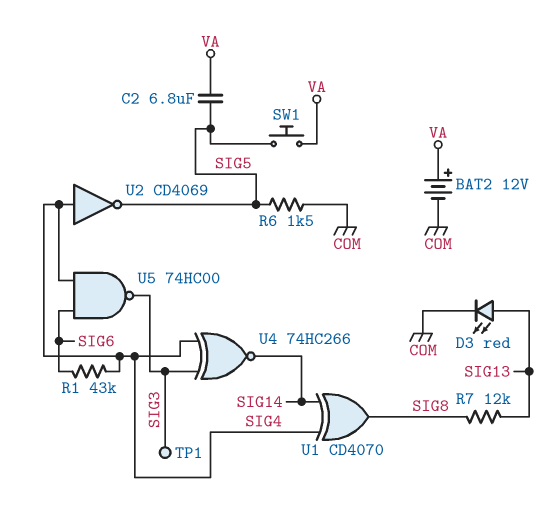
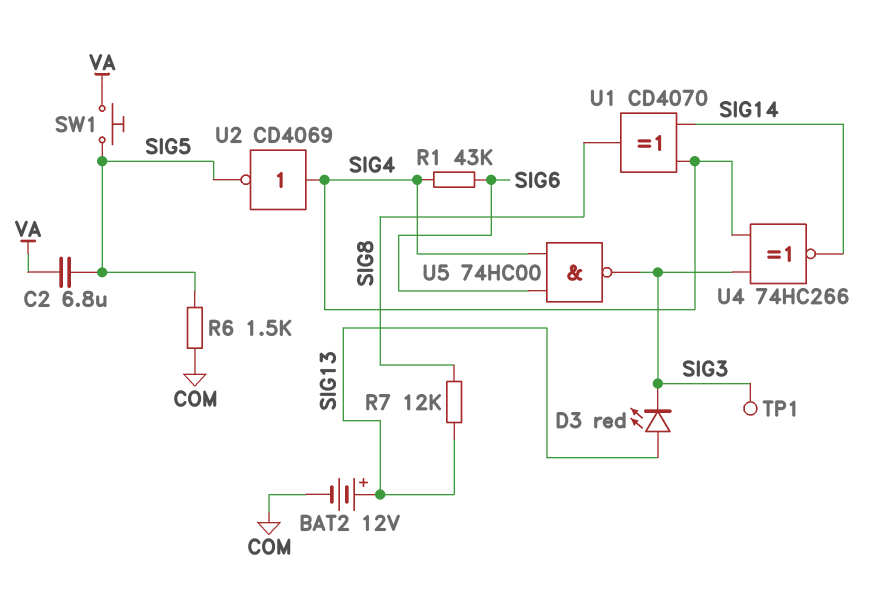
BAT2: 12V (plus VA, minus COM) -> 12V (plus SIG13, minus COM)
D3: LED red (A SIG13, K COM) -> LED red (A SIG13, K SIG3)

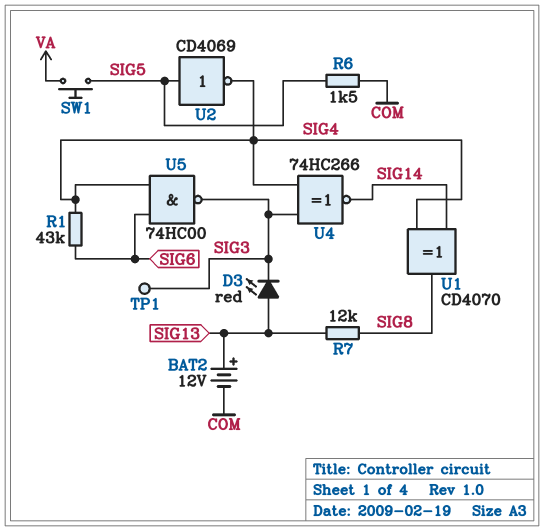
C2: 6.8uF (SIG5, VA) -> none
U2: NOT CD4069 (in SIG4, out SIG5) -> NOT CD4069 (in SIG5, out SIG4)

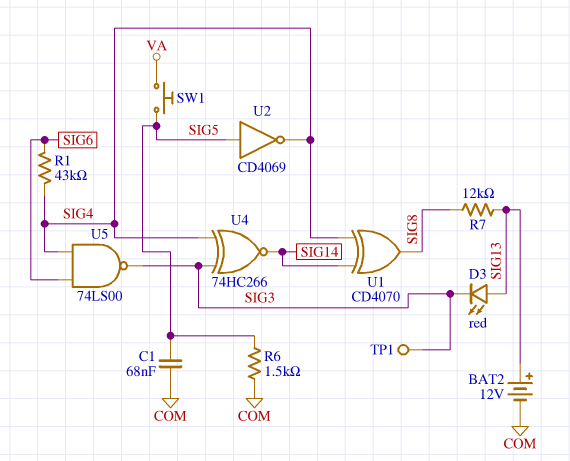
C1: none -> 68nF (COM, SIG5)
U5: NAND 74HC00 (in SIG4, in SIG6, out SIG3) -> NAND 74LS00 (in SIG4, in SIG6, out SIG3)

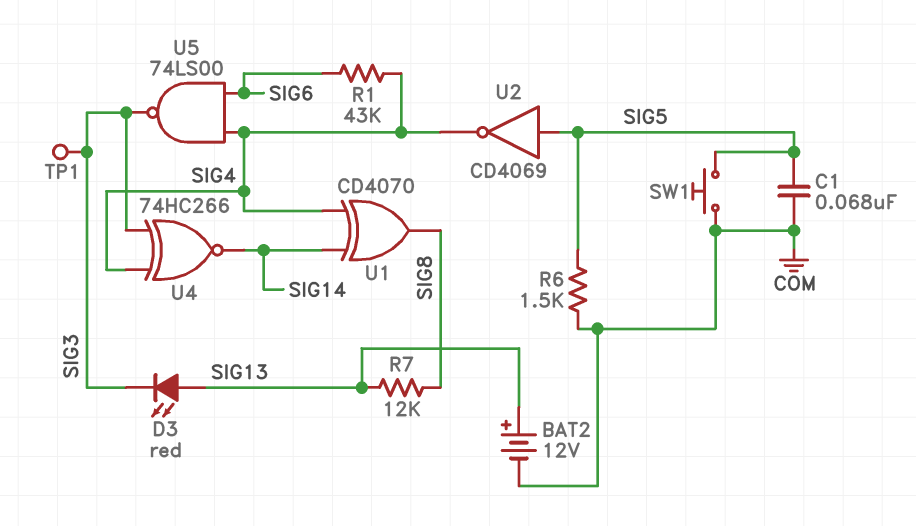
SW1: button (SIG5, VA) -> button (COM, SIG5)

